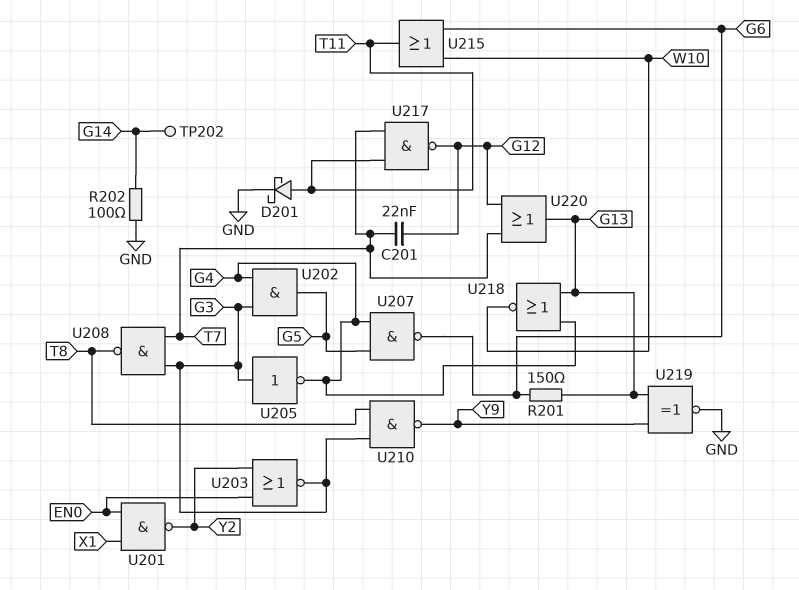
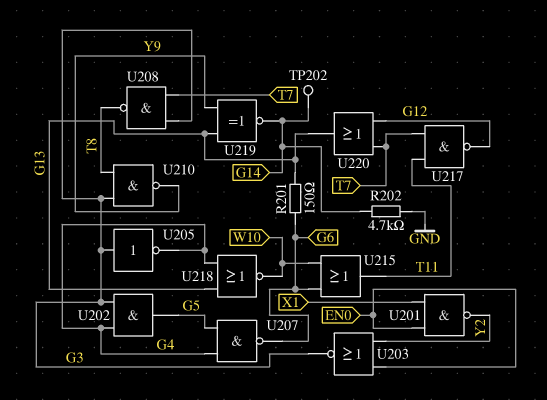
C201: 22nF (G12, T7) -> none
D201: schottky (A T11, K GND) -> none
R202: 100 (G14, GND) -> 4.7k (G14, GND)
U219: XNOR (in G13, in Y9, out GND) -> XNOR (in G13, in Y9, out G14)

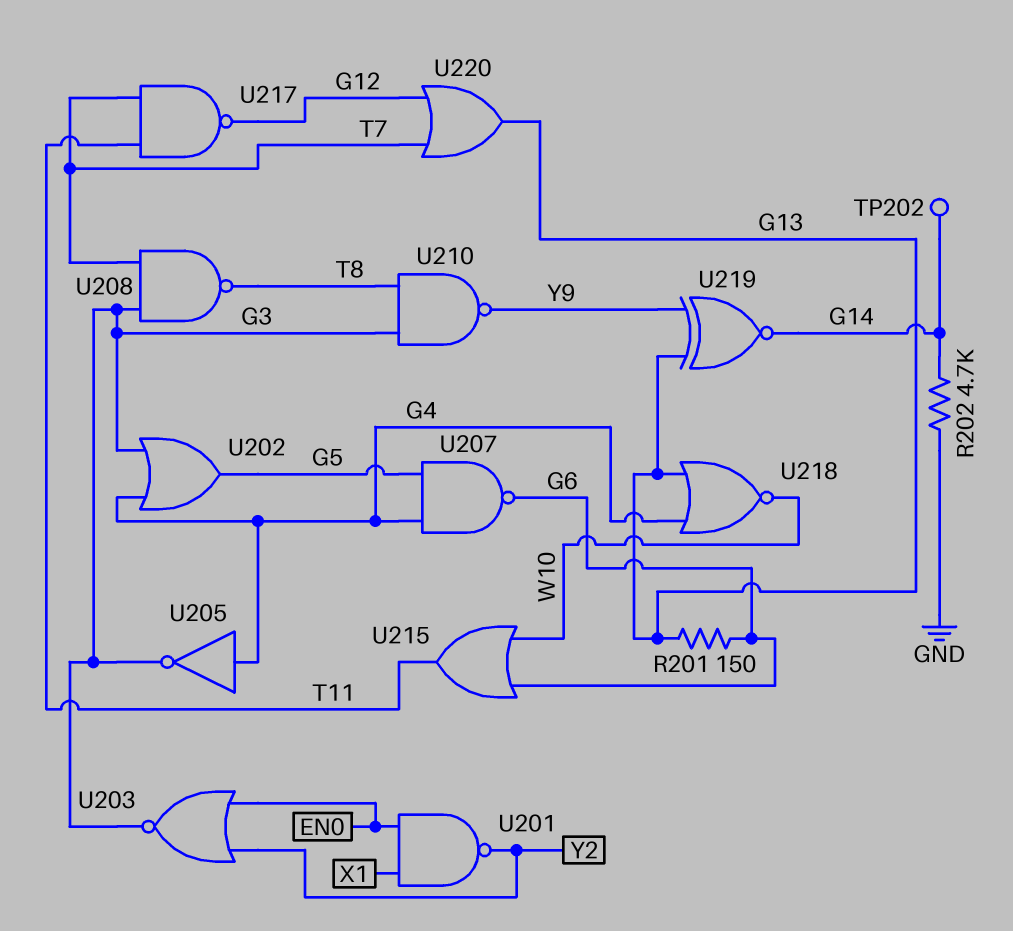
U202: AND (in G3, in G4, out G5) -> OR (in G3, in G4, out G5)
U205: NOT (in G3, out G4) -> NOT (in G4, out G3)

